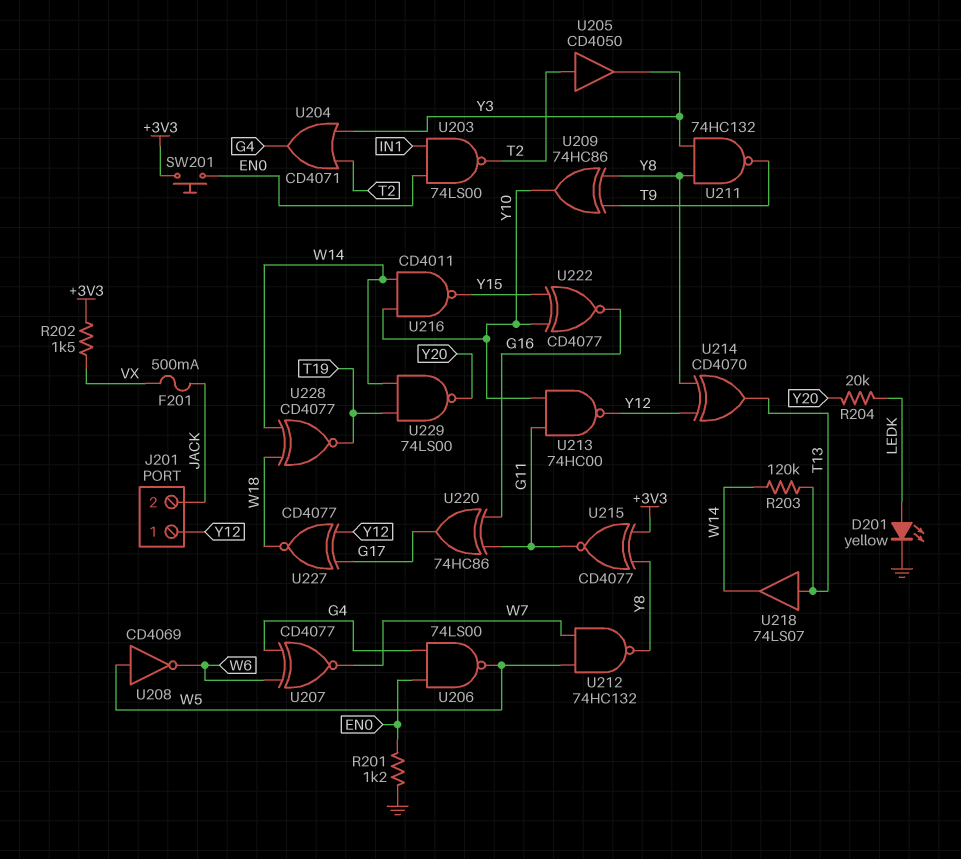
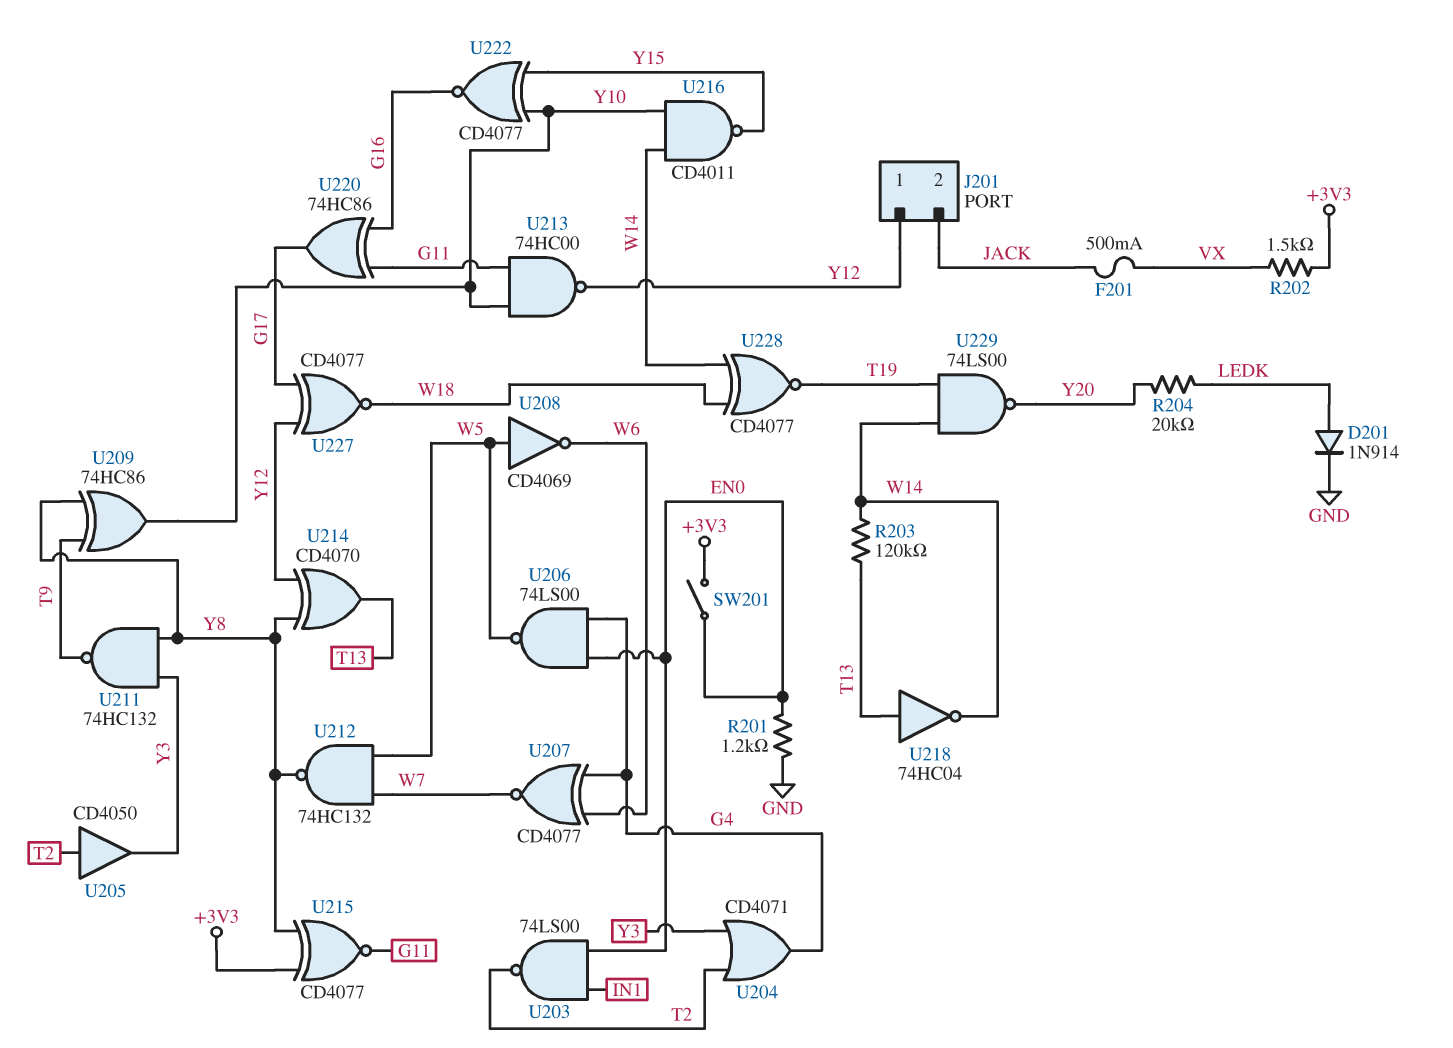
D201: LED yellow (A LEDK, K GND) -> diode 1N914 (A LEDK, K GND)
SW201: button (+3V3, EN0) -> switch (+3V3, EN0)
U218: buffer 74LS07 (in T13, out W14) -> NOT 74HC04 (in T13, out W14)

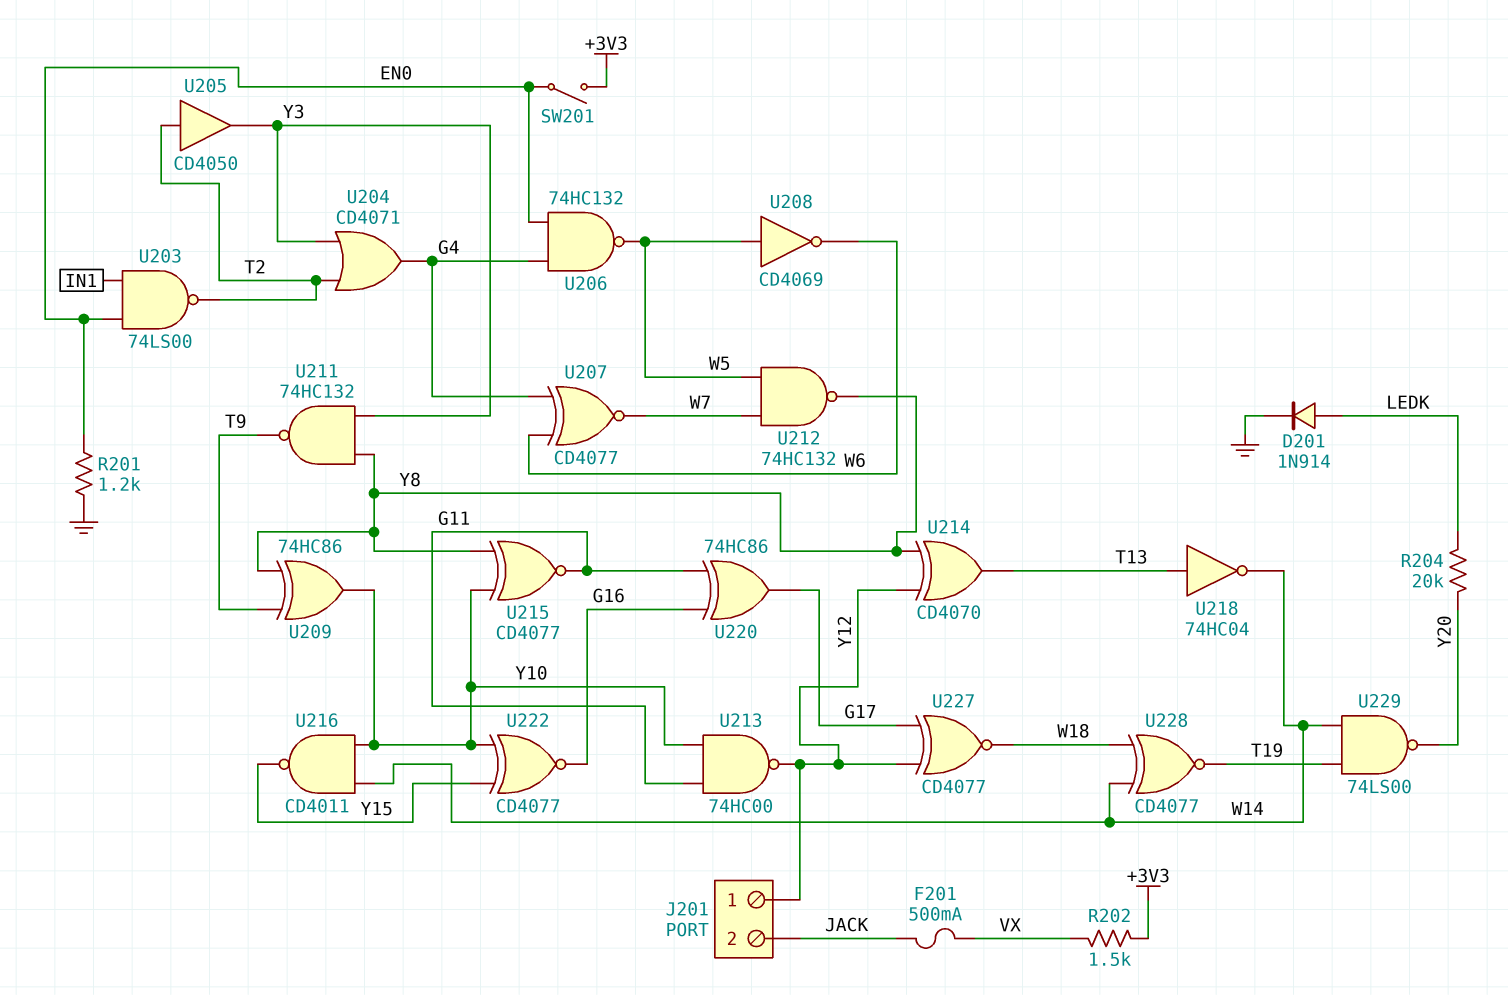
R203: 120k (T13, W14) -> none
U206: NAND 74LS00 (in EN0, in G4, out W5) -> NAND 74HC132 (in EN0, in G4, out W5)
U215: XNOR CD4077 (in +3V3, in Y8, out G11) -> XNOR CD4077 (in Y8, in Y10, out G11)

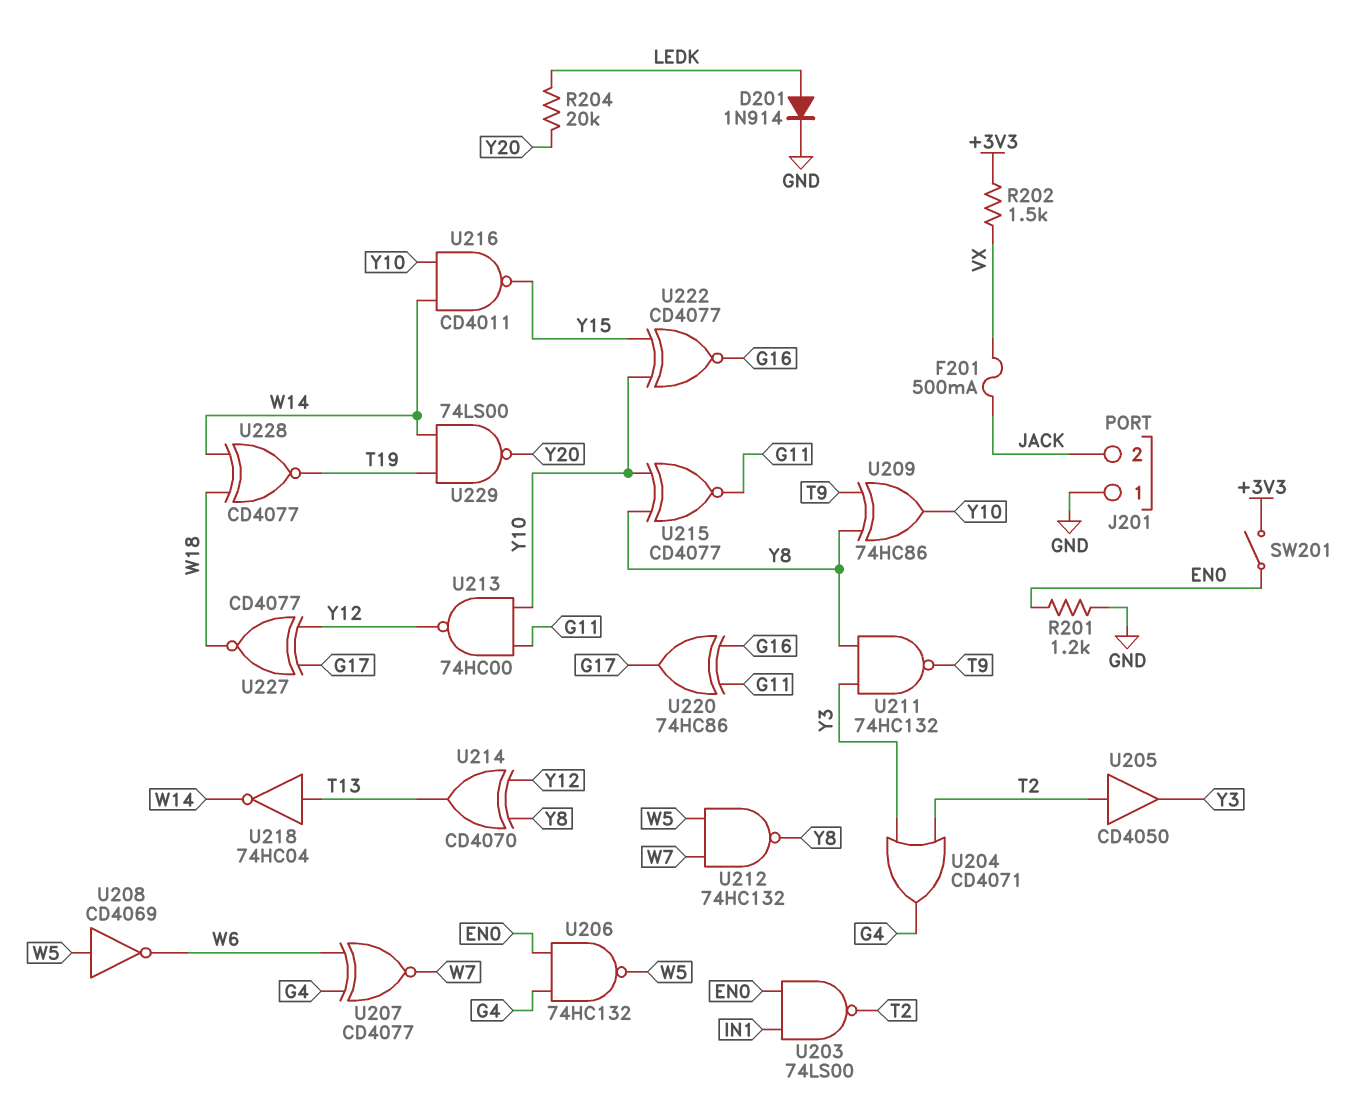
J201 pin 1: Y12 -> GND

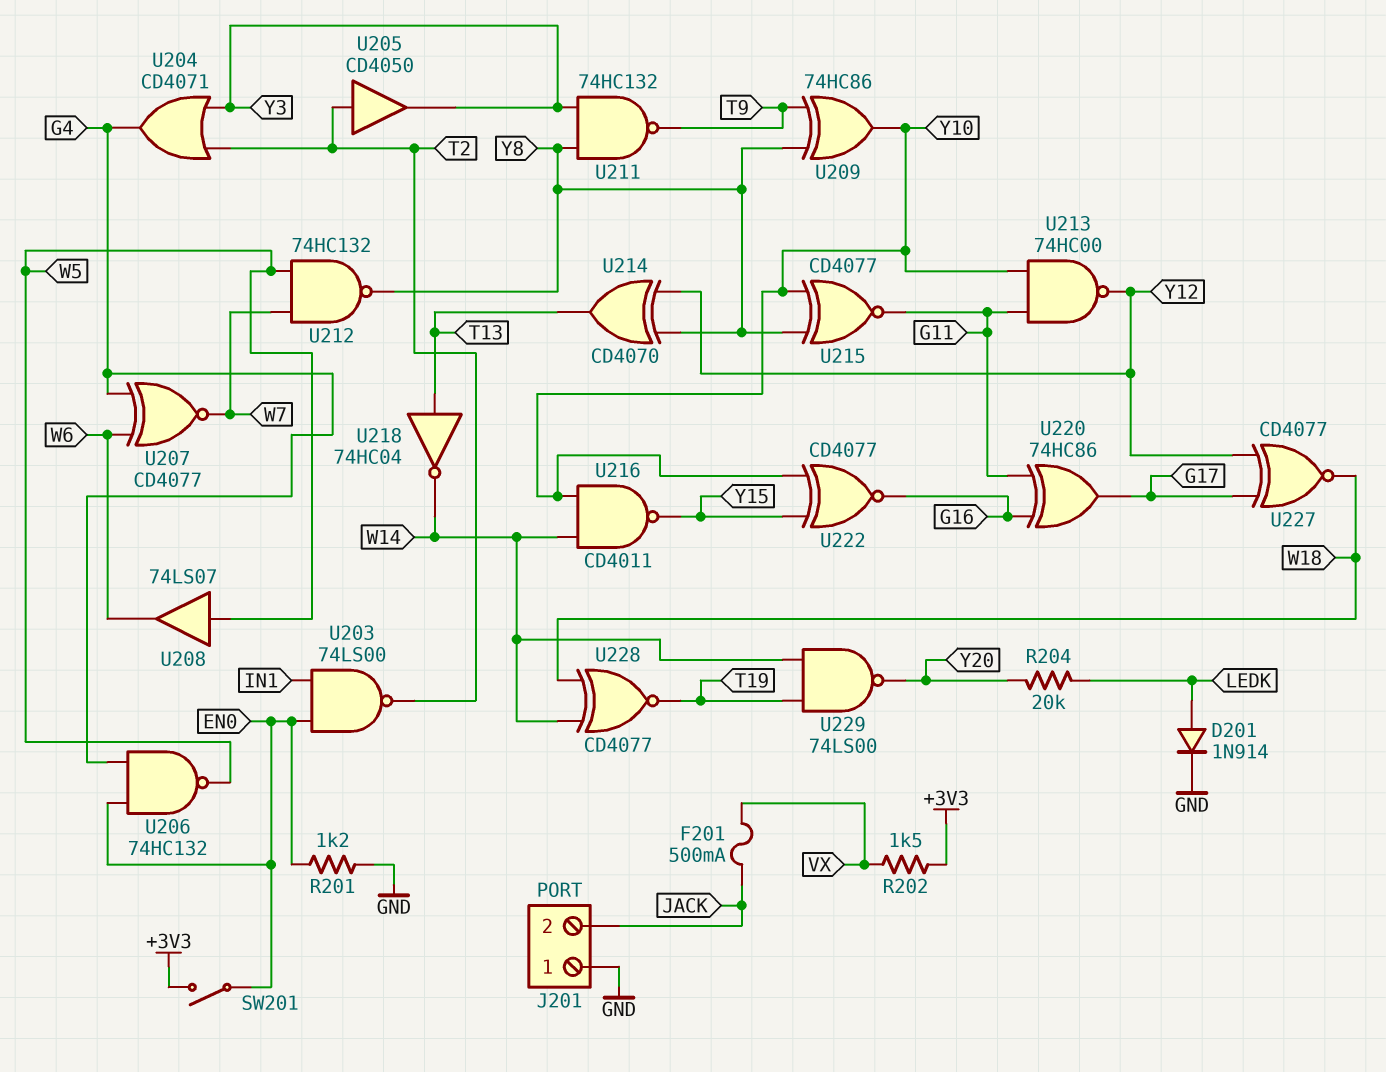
U208: NOT CD4069 (in W5, out W6) -> buffer 74LS07 (in W5, out W6)

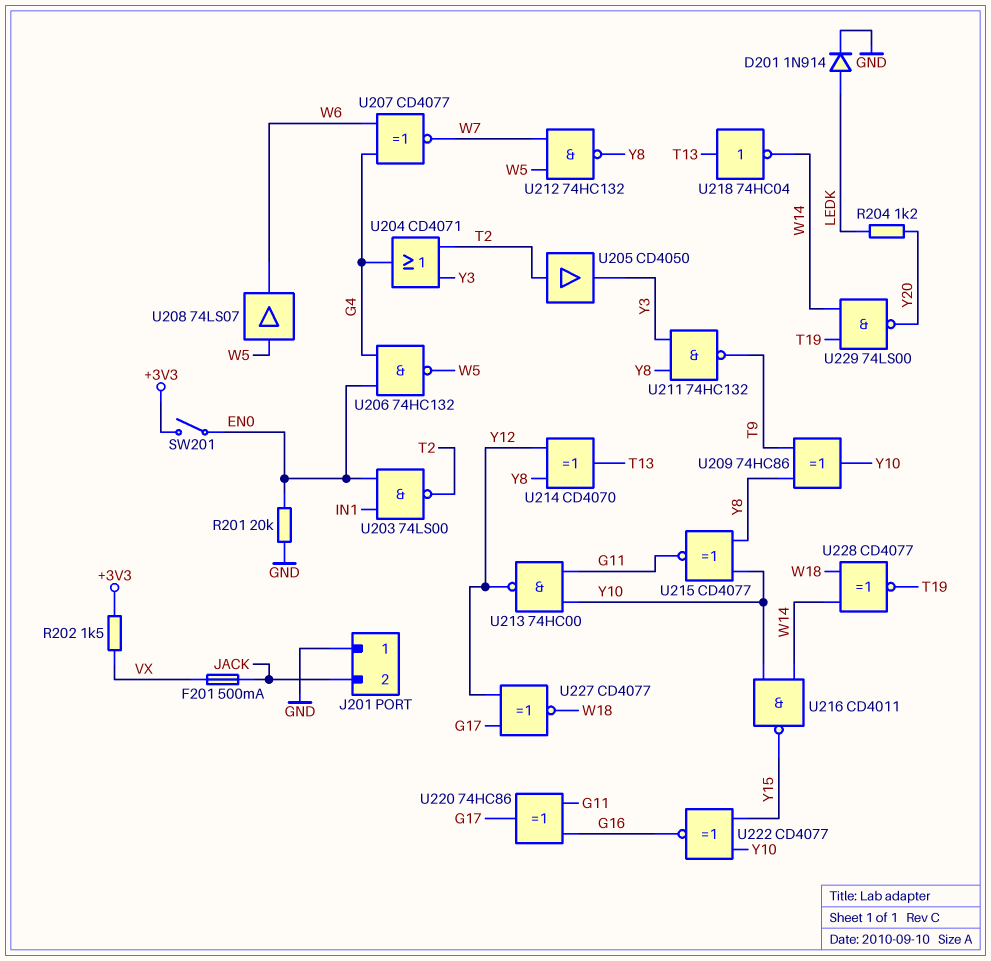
R201: 1.2k (EN0, GND) -> 20k (EN0, GND)
R204: 20k (LEDK, Y20) -> 1.2k (LEDK, Y20)

